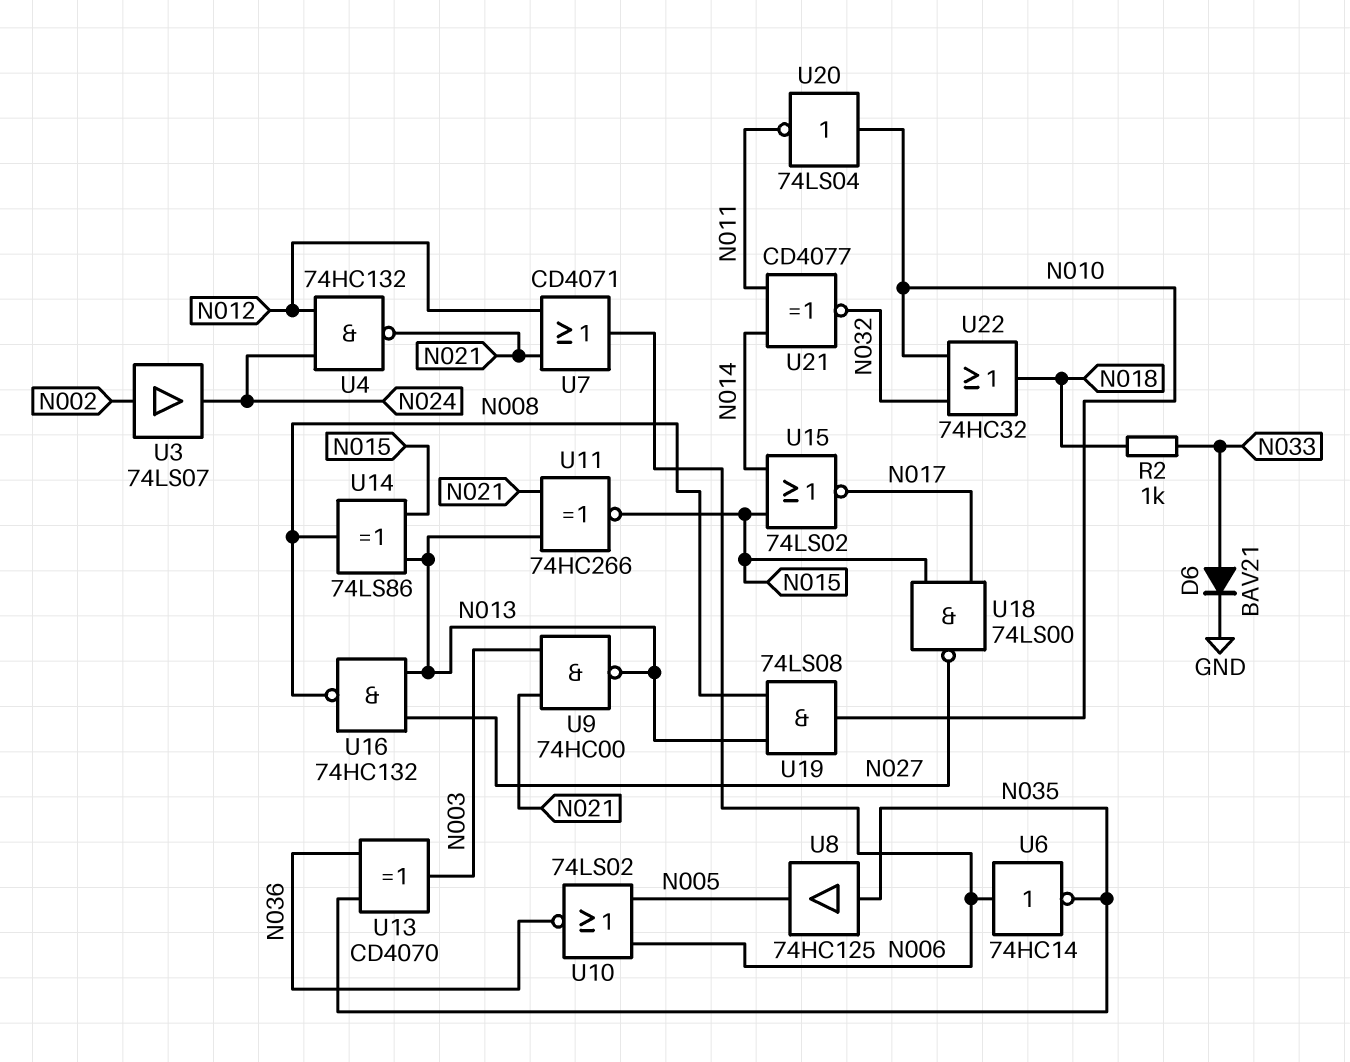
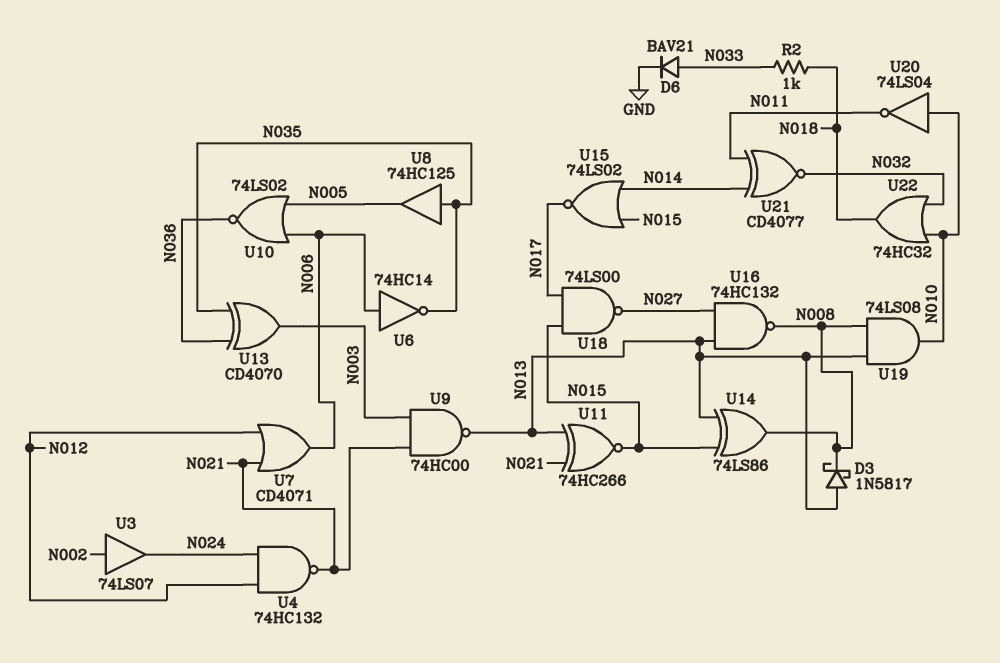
D3: none -> schottky 1N5817 (A N013, K N008)

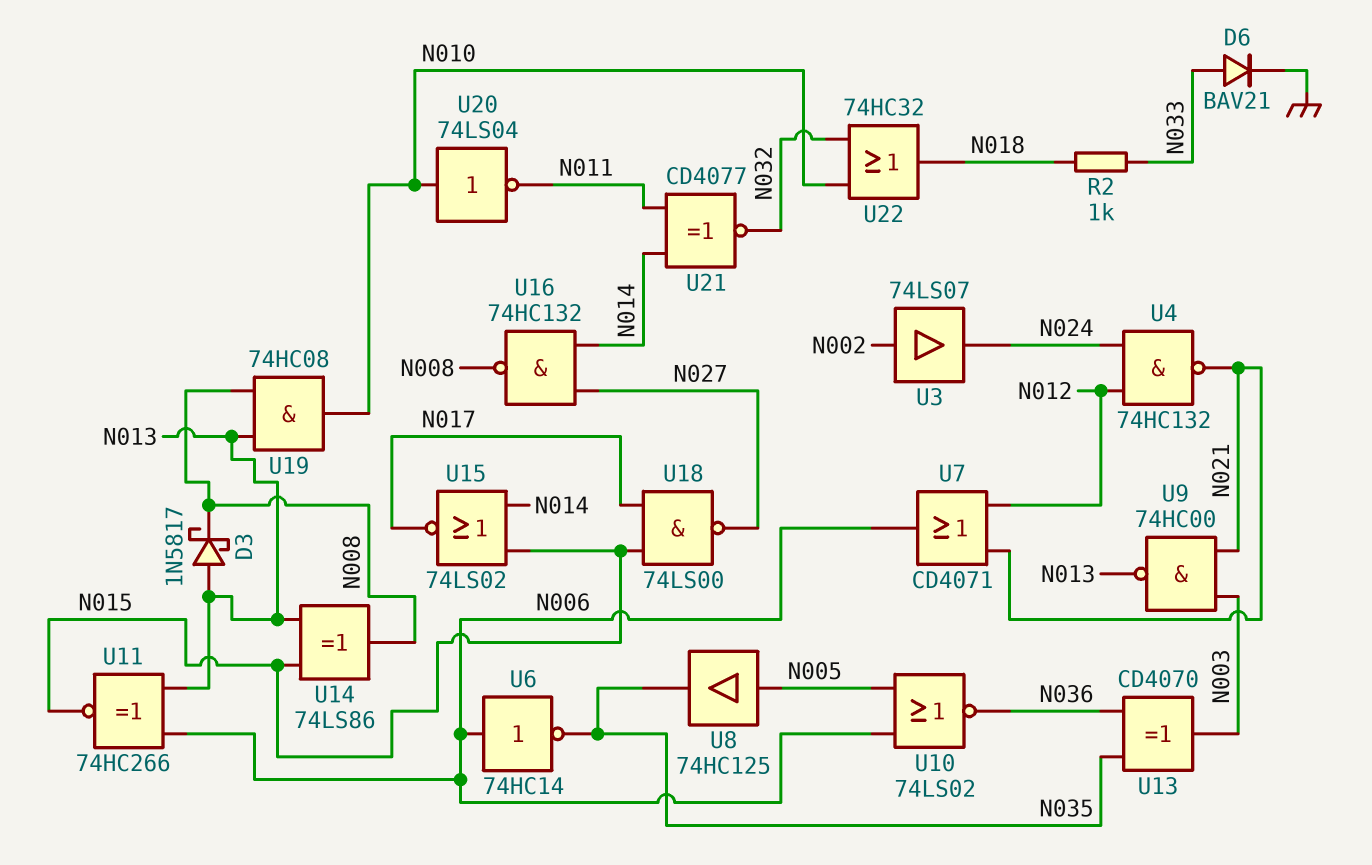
U8: buffer 74HC125 (in N035, out N005) -> buffer 74HC125 (in N005, out N035)
U11: XNOR 74HC266 (in N013, in N021, out N015) -> XNOR 74HC266 (in N006, in N013, out N015)
U16: NAND 74HC132 (in N013, in N027, out N008) -> NAND 74HC132 (in N014, in N027, out N008)
U19: AND 74LS08 (in N008, in N013, out N010) -> AND 74HC08 (in N008, in N013, out N010)

